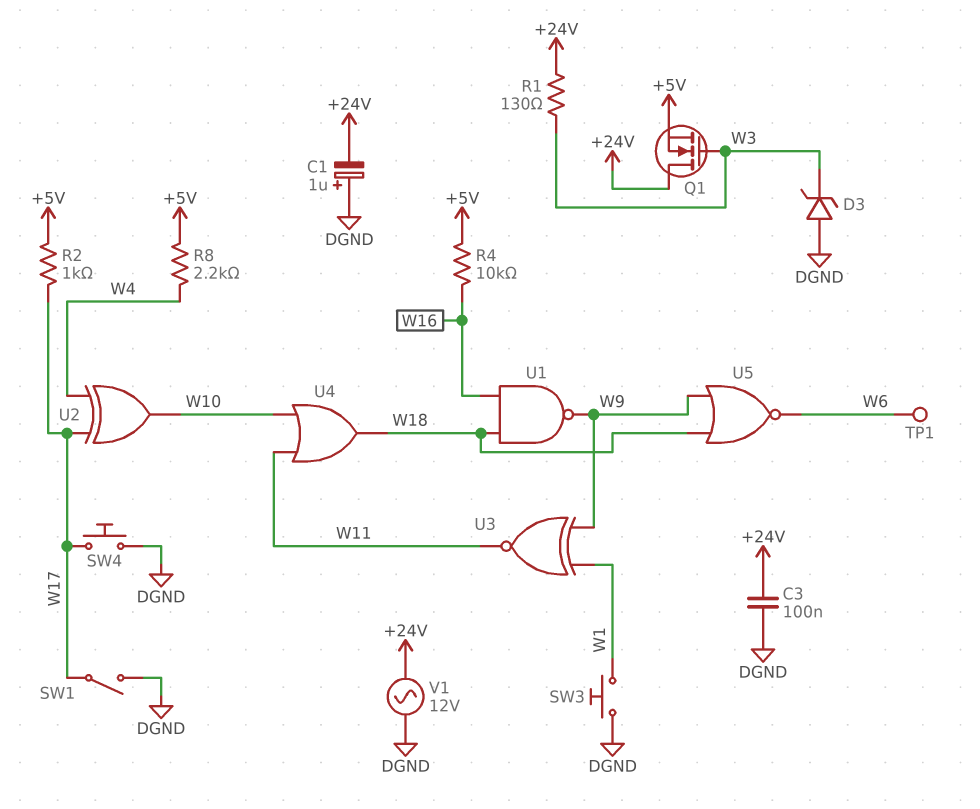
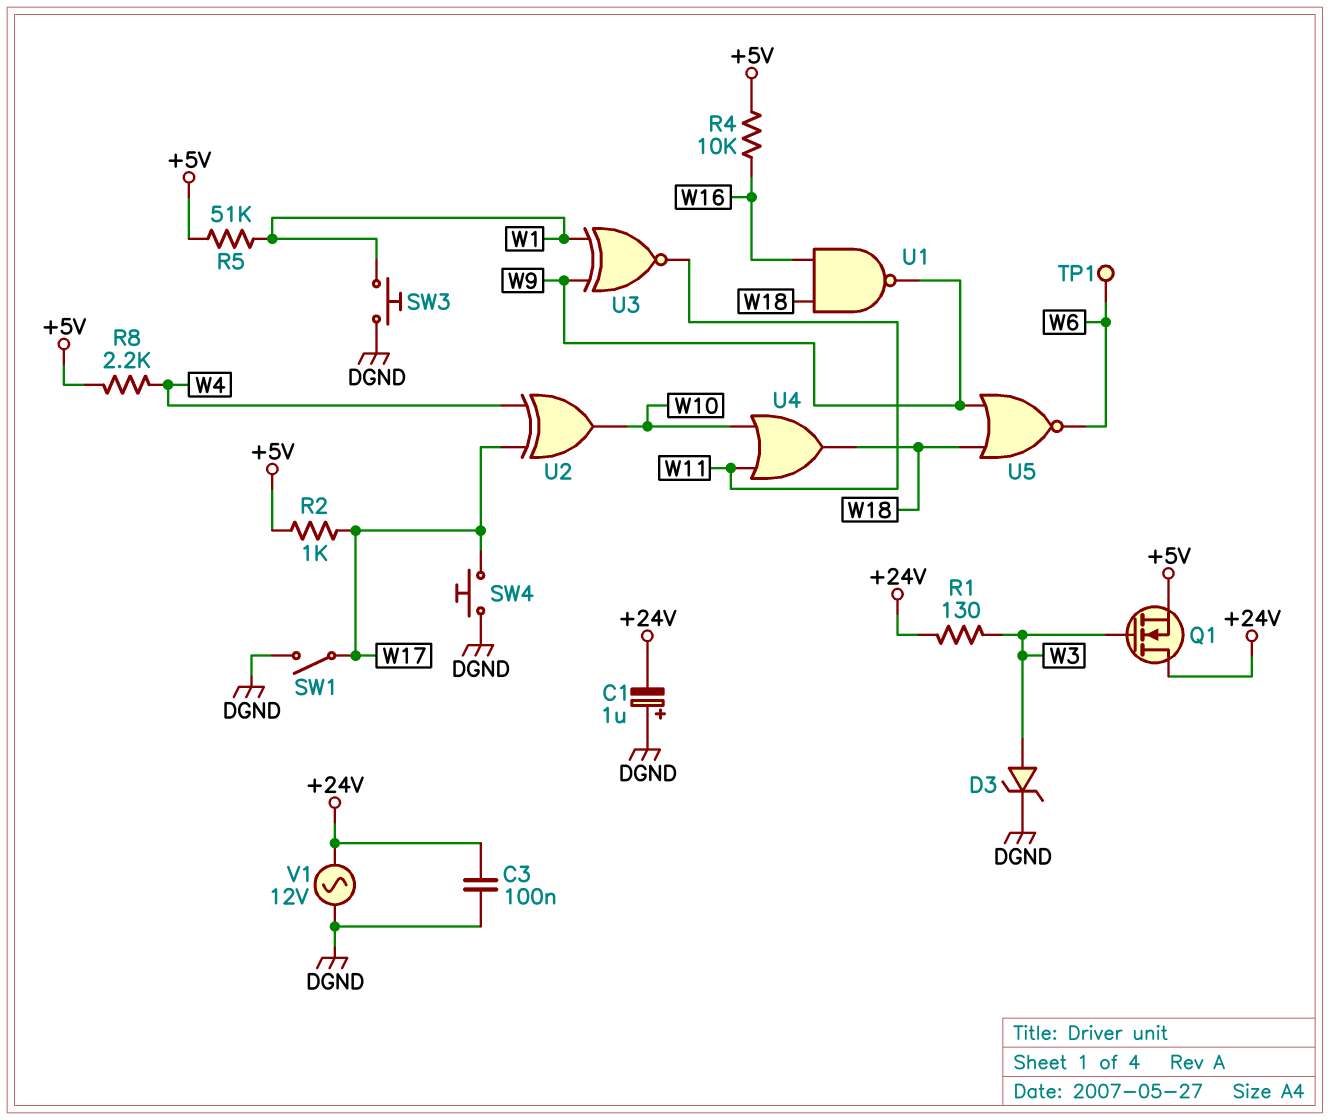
D3: zener (A DGND, K W3) -> zener (A W3, K DGND)
R5: none -> 51k (+5V, W1)

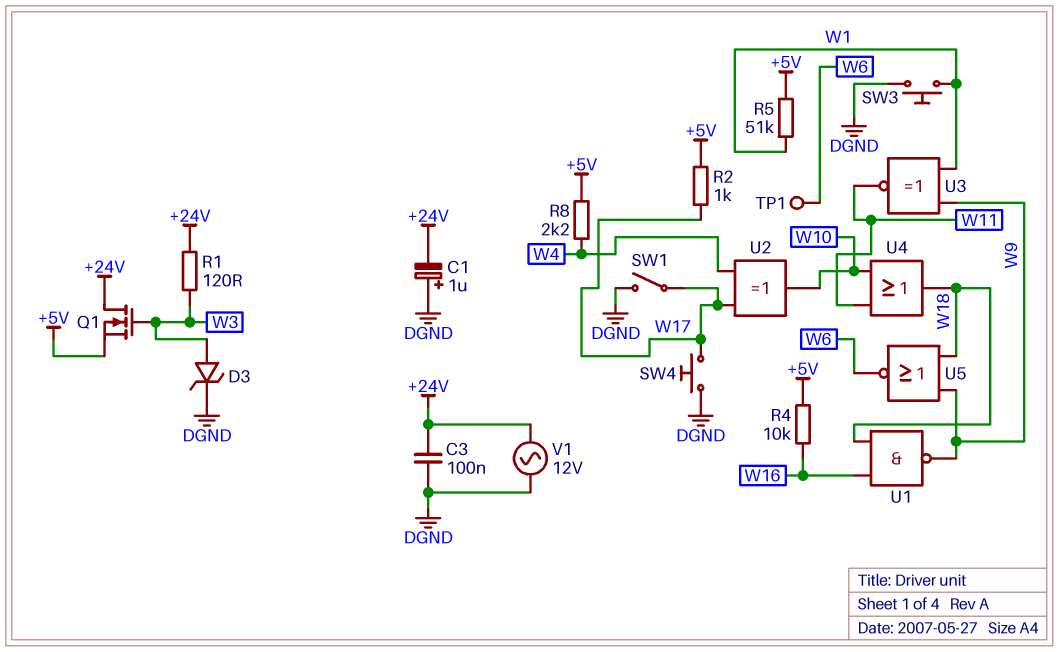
R1: 130 (+24V, W3) -> 120 (+24V, W3)

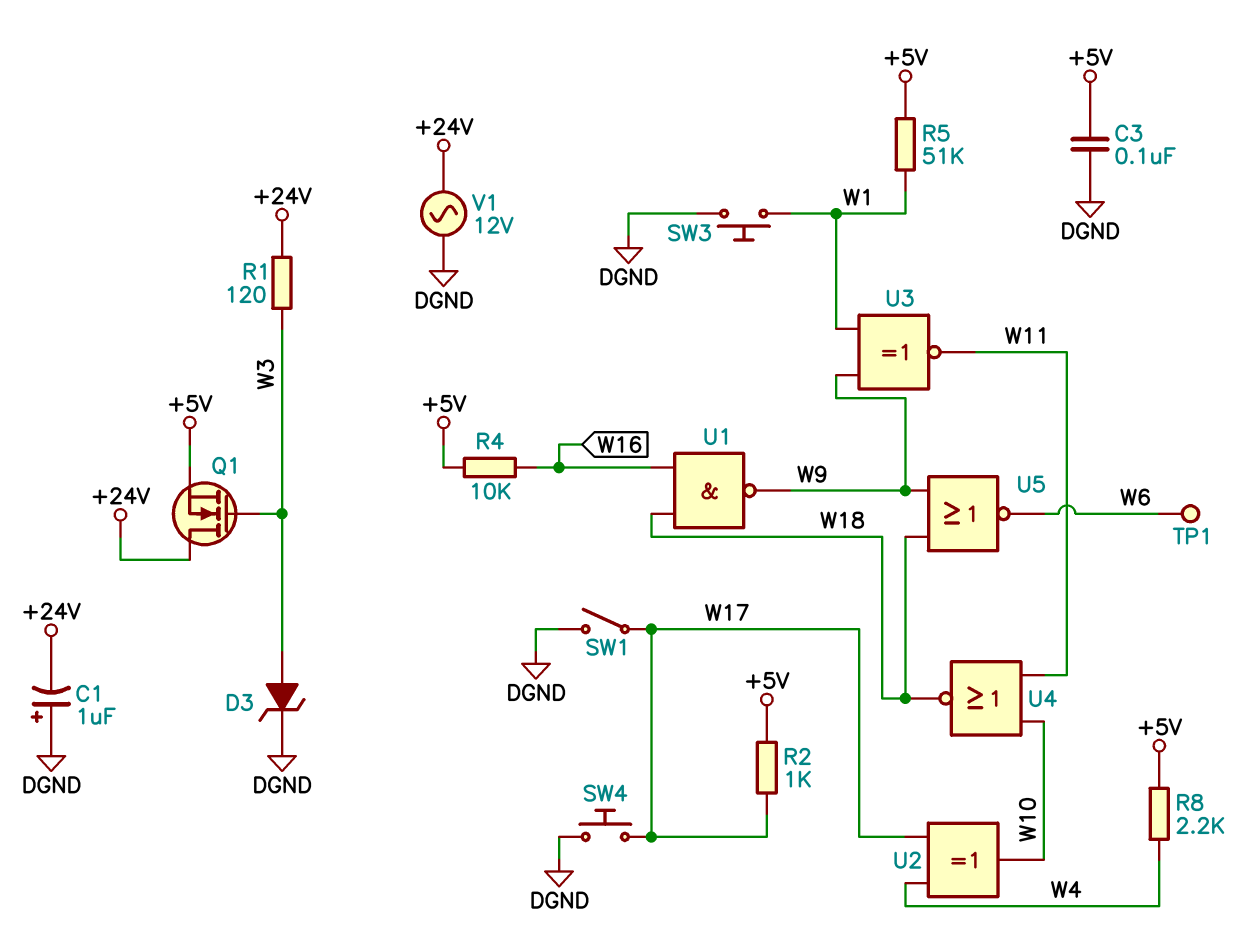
C3: 100nF (+24V, DGND) -> 100nF (+5V, DGND)
U4: OR (in W10, in W11, out W18) -> NOR (in W10, in W11, out W18)

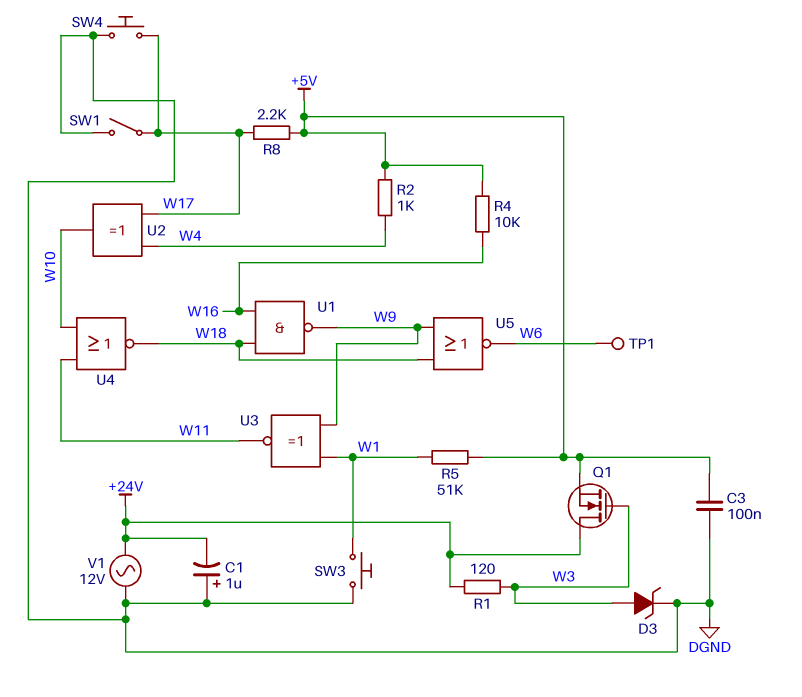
R2: 1k (+5V, W17) -> 1k (+5V, W4)
R8: 2.2k (+5V, W4) -> 2.2k (+5V, W17)

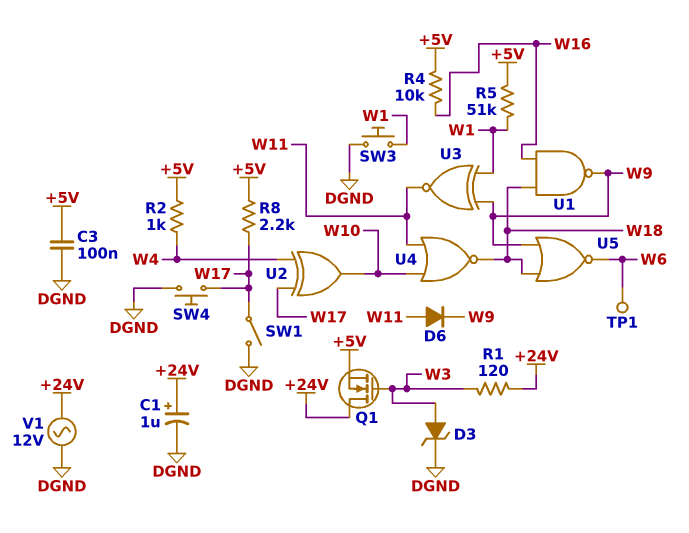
C1: 1uF (plus DGND, minus +24V) -> 1uF (plus +24V, minus DGND)
D6: none -> diode (A W11, K W9)

